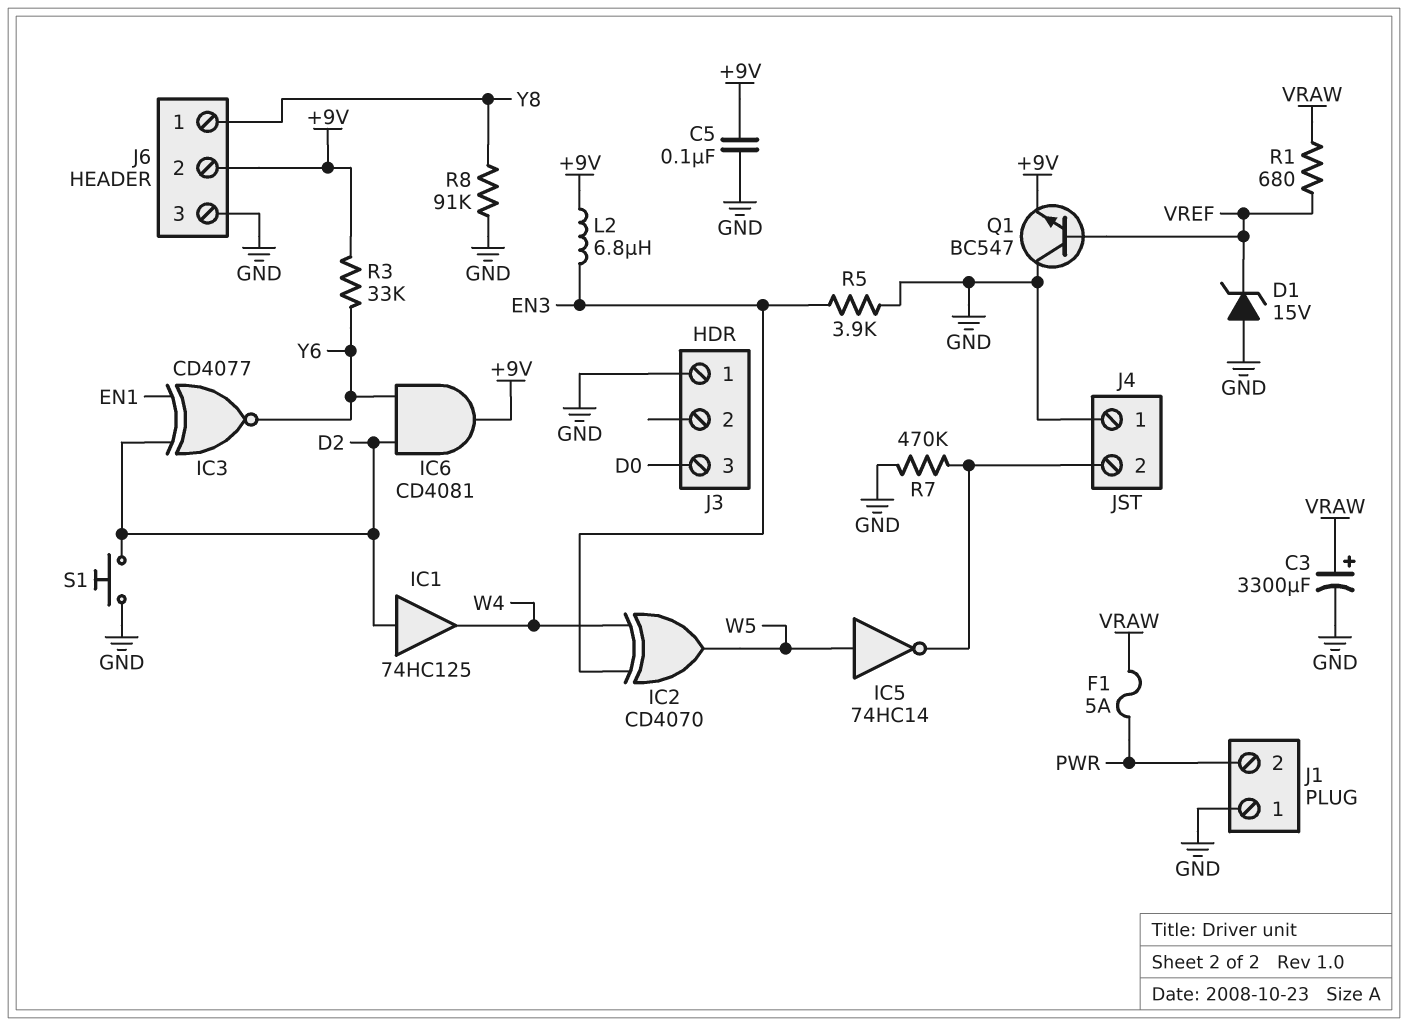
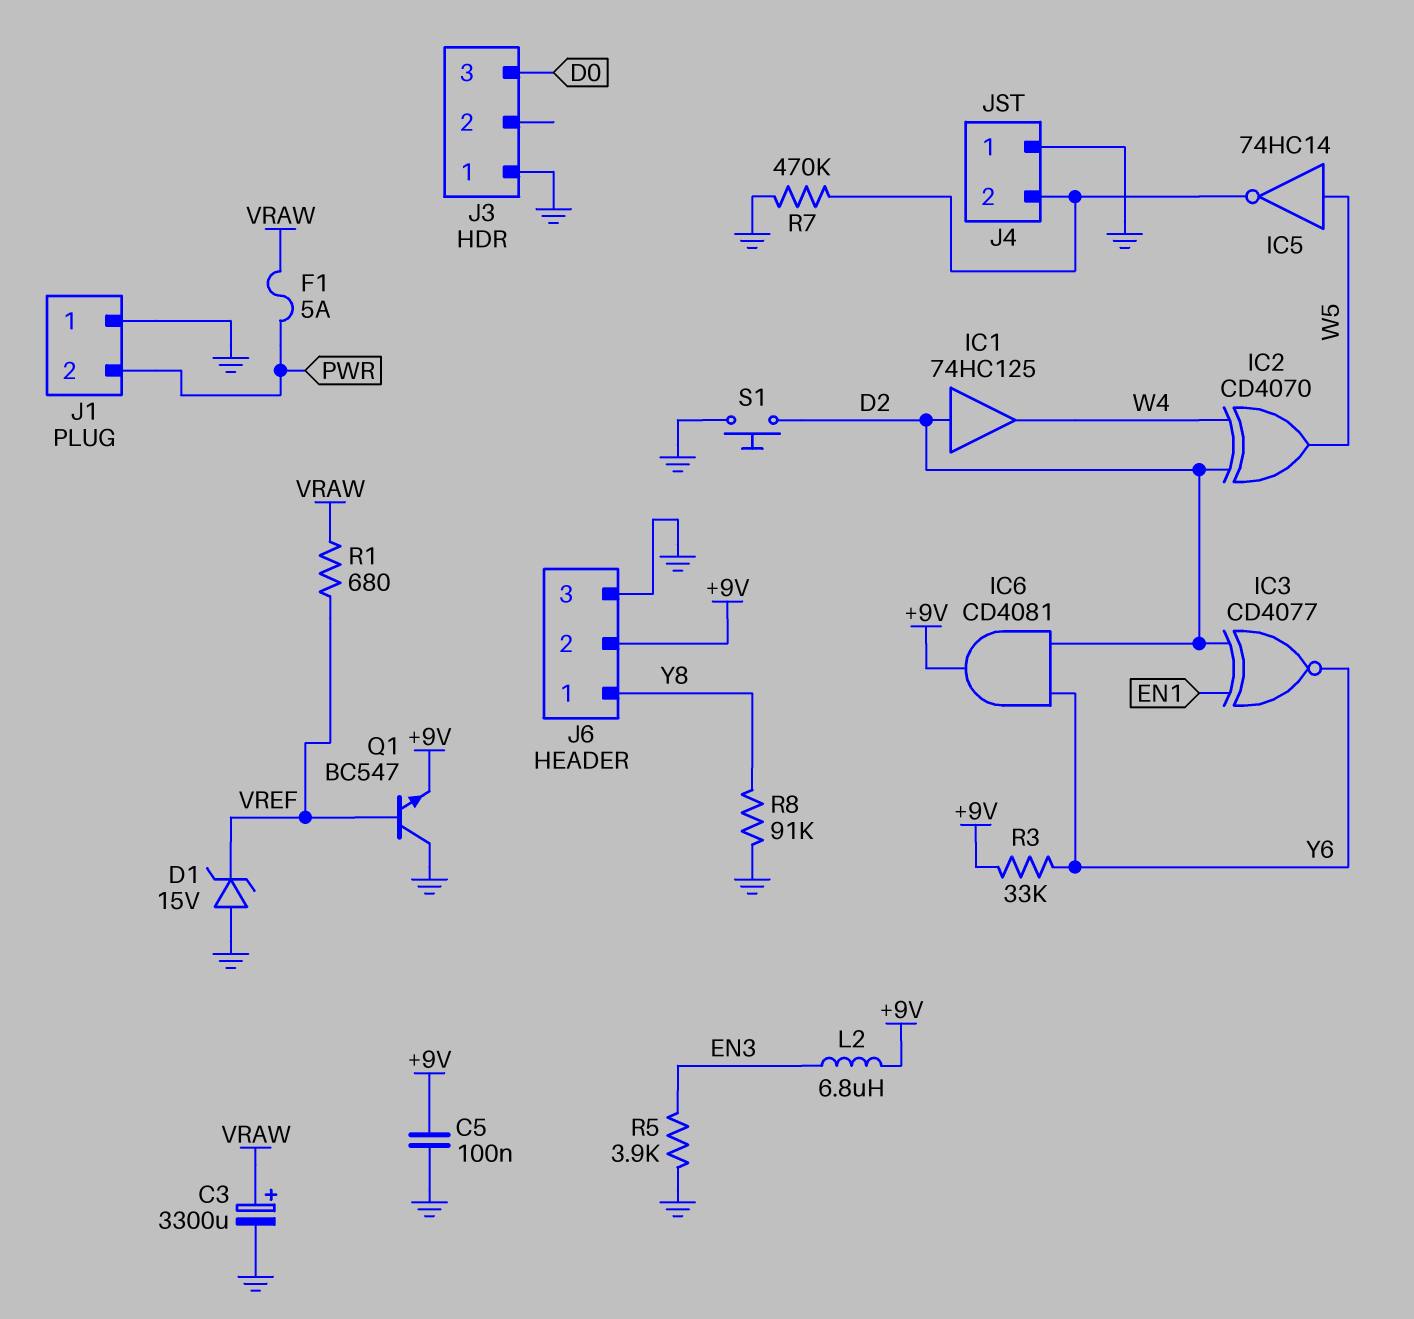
IC2: XOR CD4070 (in EN3, in W4, out W5) -> XOR CD4070 (in D2, in W4, out W5)

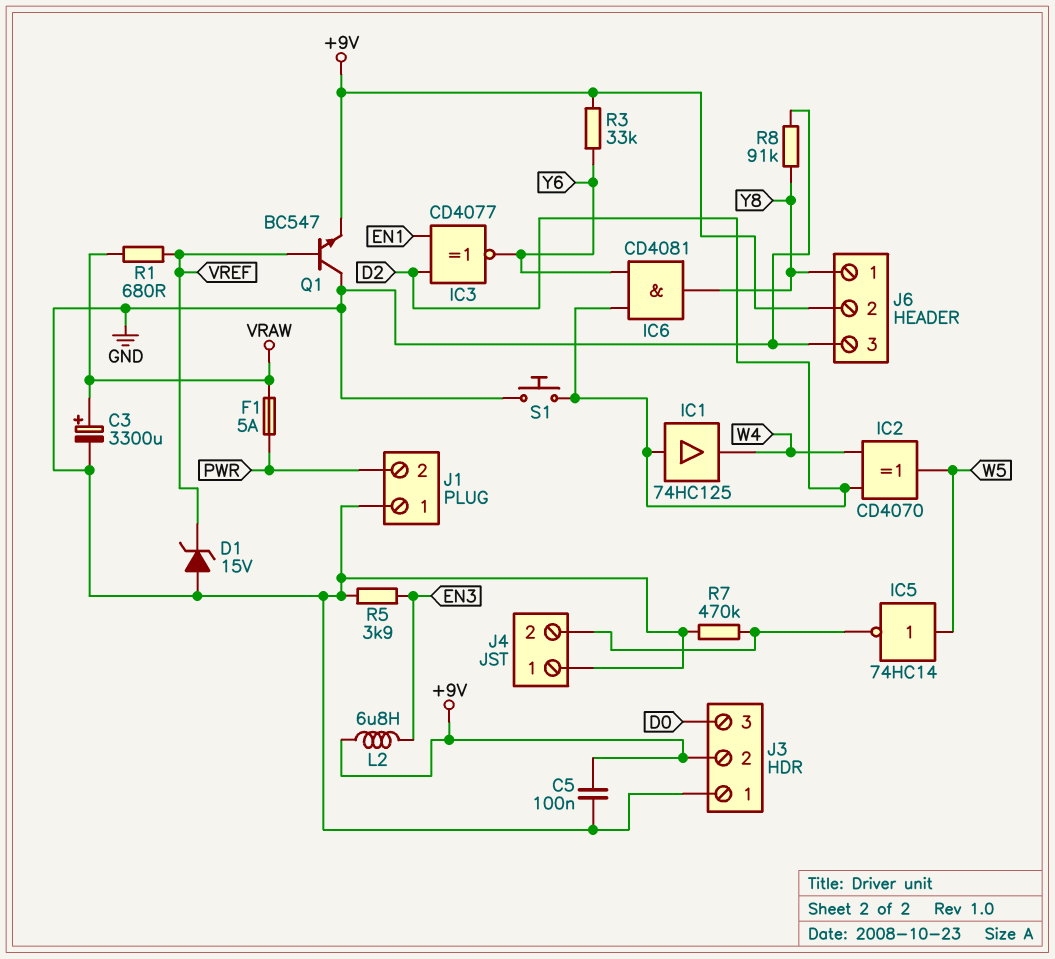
IC6: AND CD4081 (in D2, in Y6, out +9V) -> AND CD4081 (in D2, in Y6, out Y8)
J3 pin 2: none -> +9V

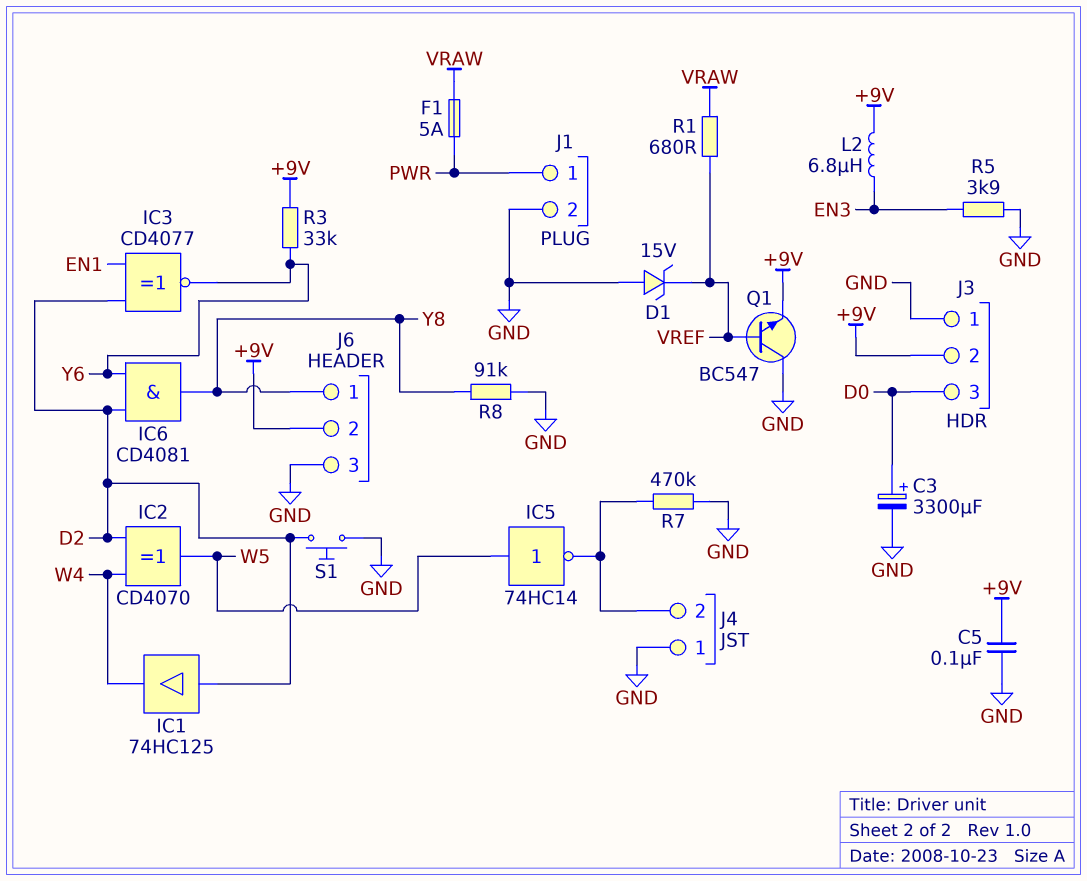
C3: 3300uF (plus VRAW, minus GND) -> 3300uF (plus D0, minus GND)
J1 pin 1: GND -> PWR
J1 pin 2: PWR -> GND

